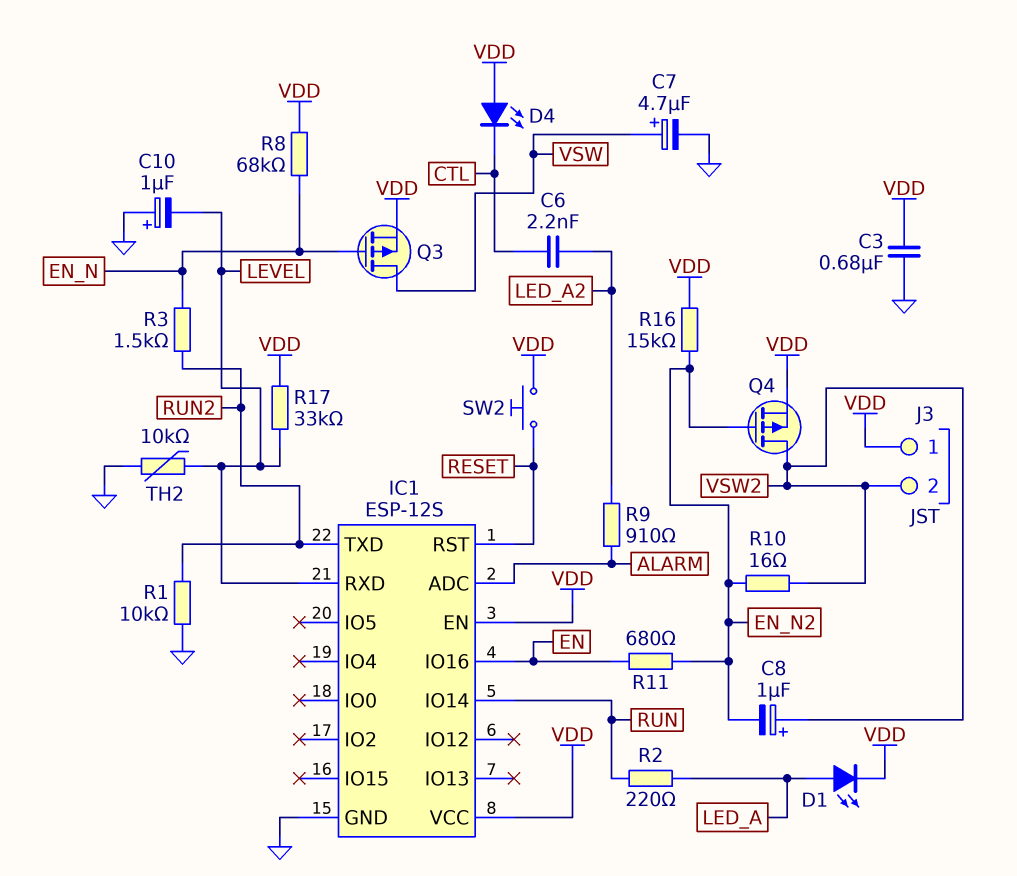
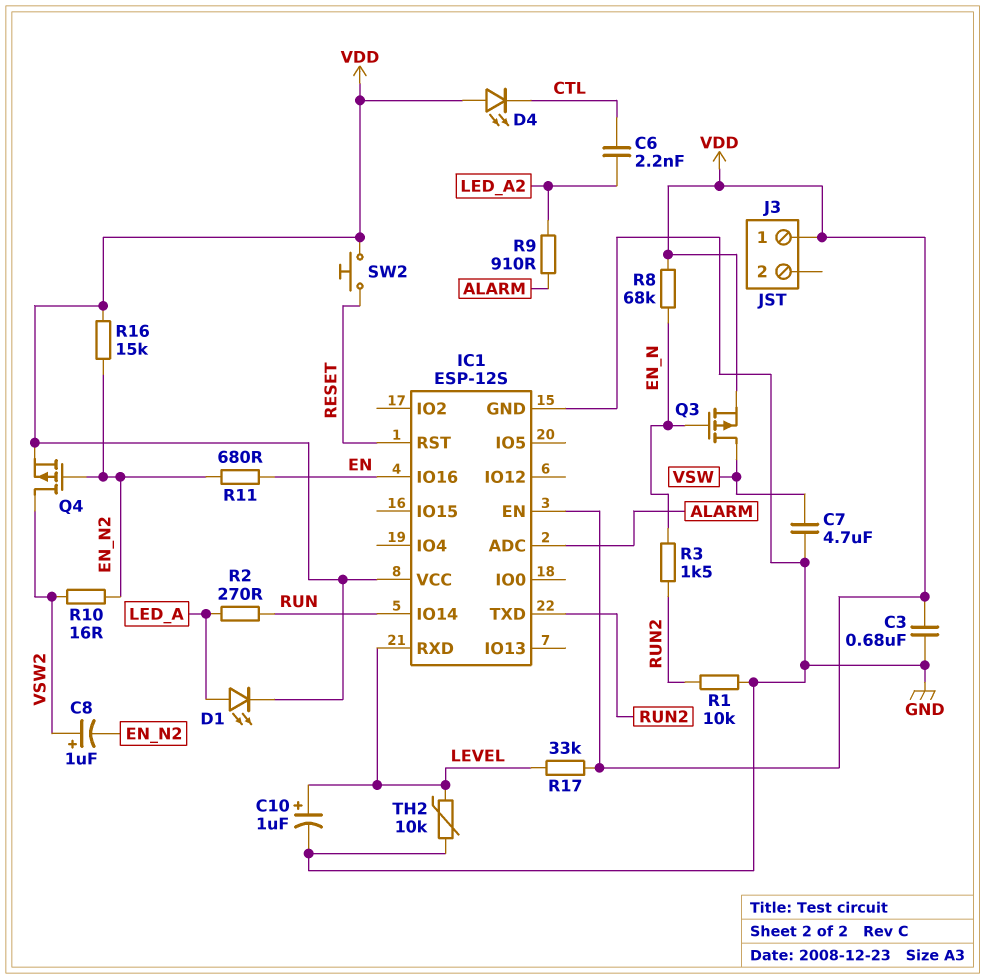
C7: 4.7uF (plus VSW, minus GND) -> 4.7uF (GND, VSW)
C10: 1uF (plus GND, minus LEVEL) -> 1uF (plus LEVEL, minus GND)
J3 pin 2: VSW2 -> none
R2: 220 (LED_A, RUN) -> 270 (LED_A, RUN)

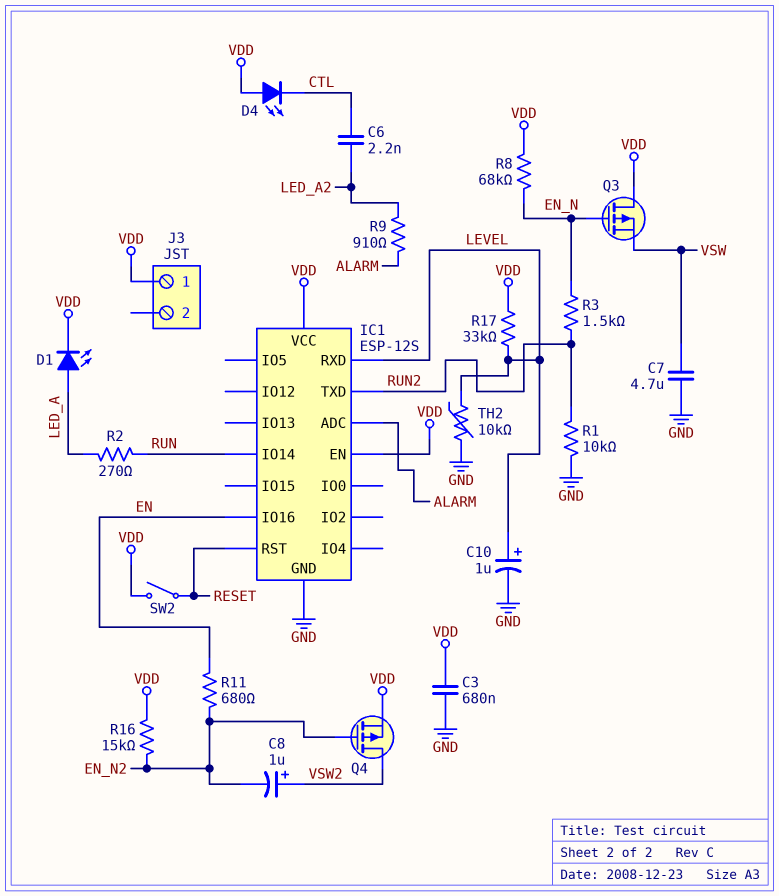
Q3: PMOS (G EN_N, D VSW, S VDD) -> PMOS (G EN_N, D VDD, S VSW)
R10: 16 (EN_N2, VSW2) -> none
SW2: button (RESET, VDD) -> switch (RESET, VDD)

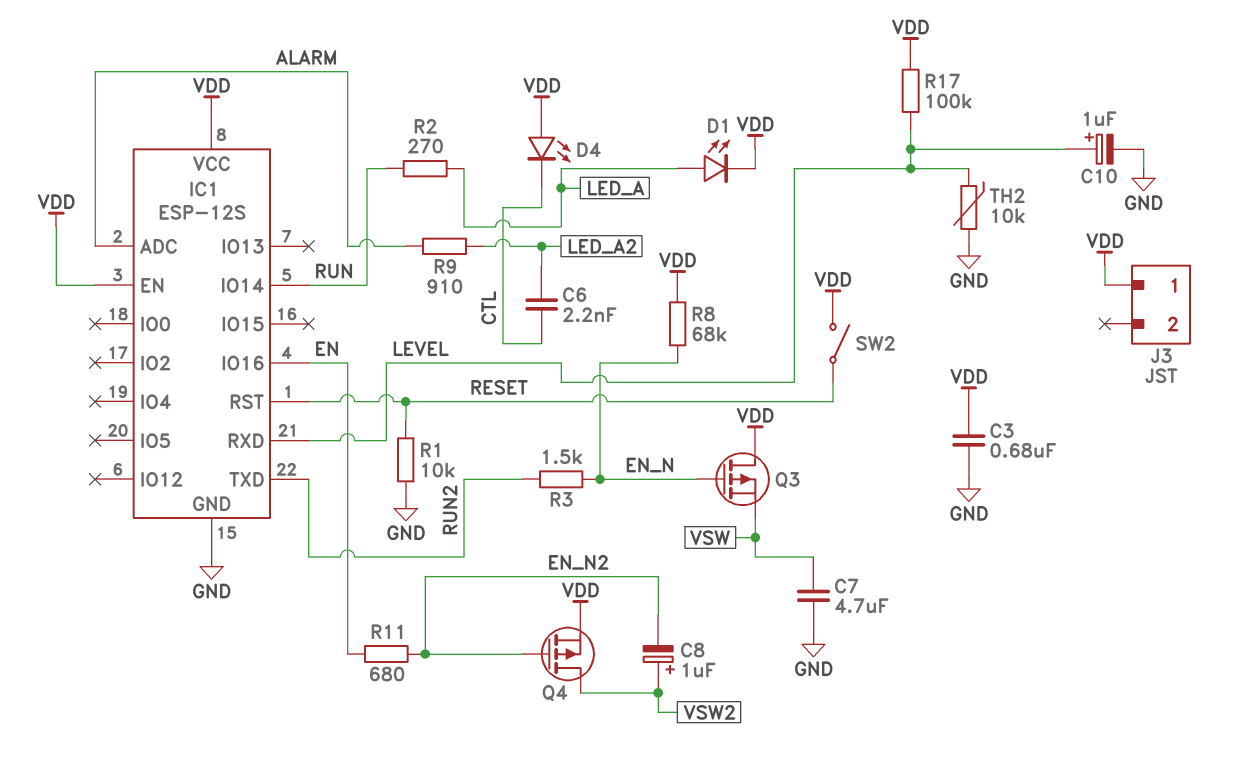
R1: 10k (GND, RUN2) -> 10k (GND, RESET)
R16: 15k (EN_N2, VDD) -> none
R17: 33k (LEVEL, VDD) -> 100k (LEVEL, VDD)

